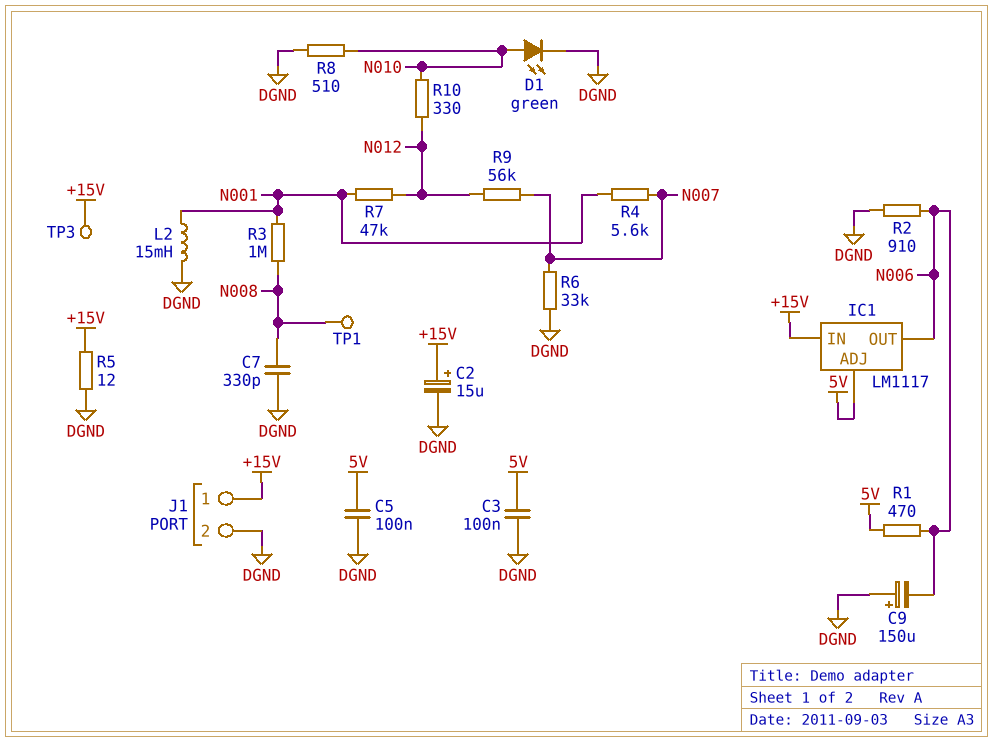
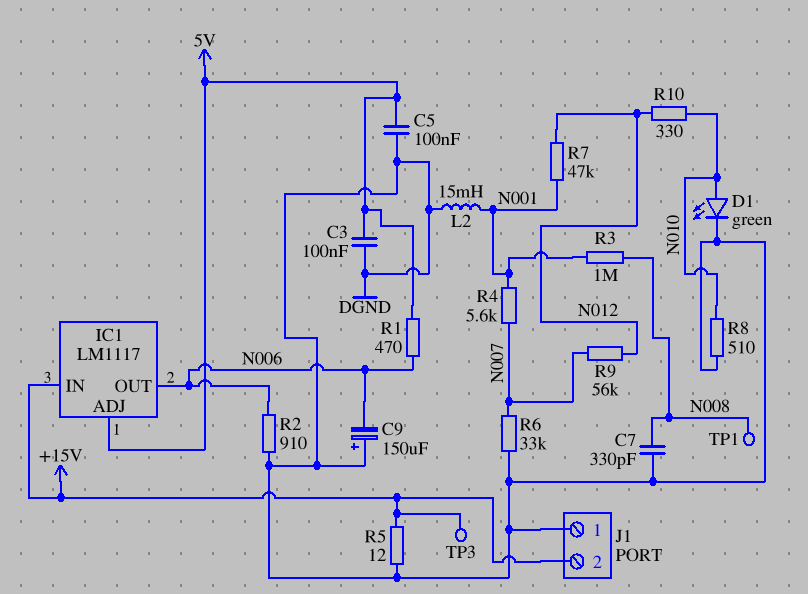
C2: 15uF (plus +15V, minus DGND) -> none
J1 pin 1: +15V -> DGND
J1 pin 2: DGND -> +15V

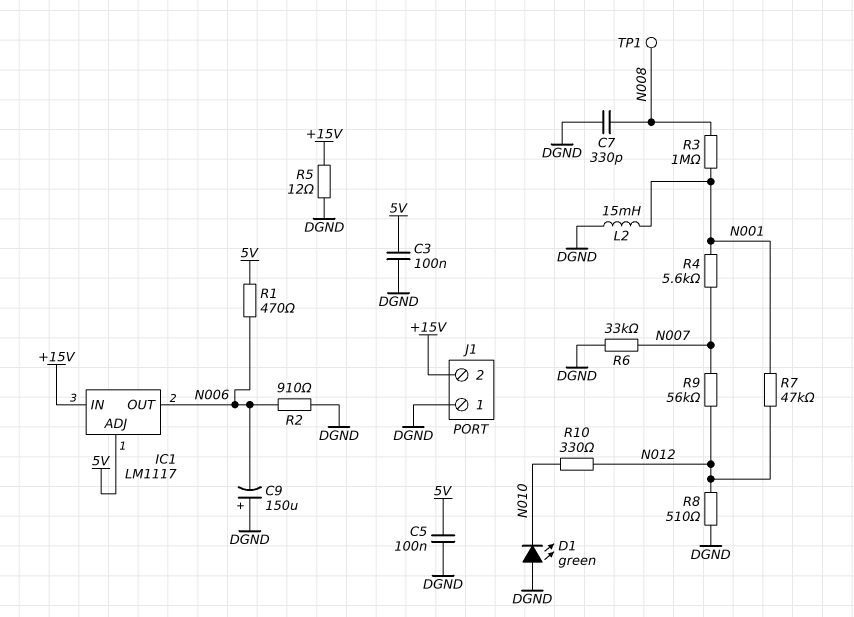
D1: LED green (A N010, K DGND) -> LED green (A DGND, K N010)
R8: 510 (DGND, N010) -> 510 (DGND, N012)
TP3: test point (+15V) -> none

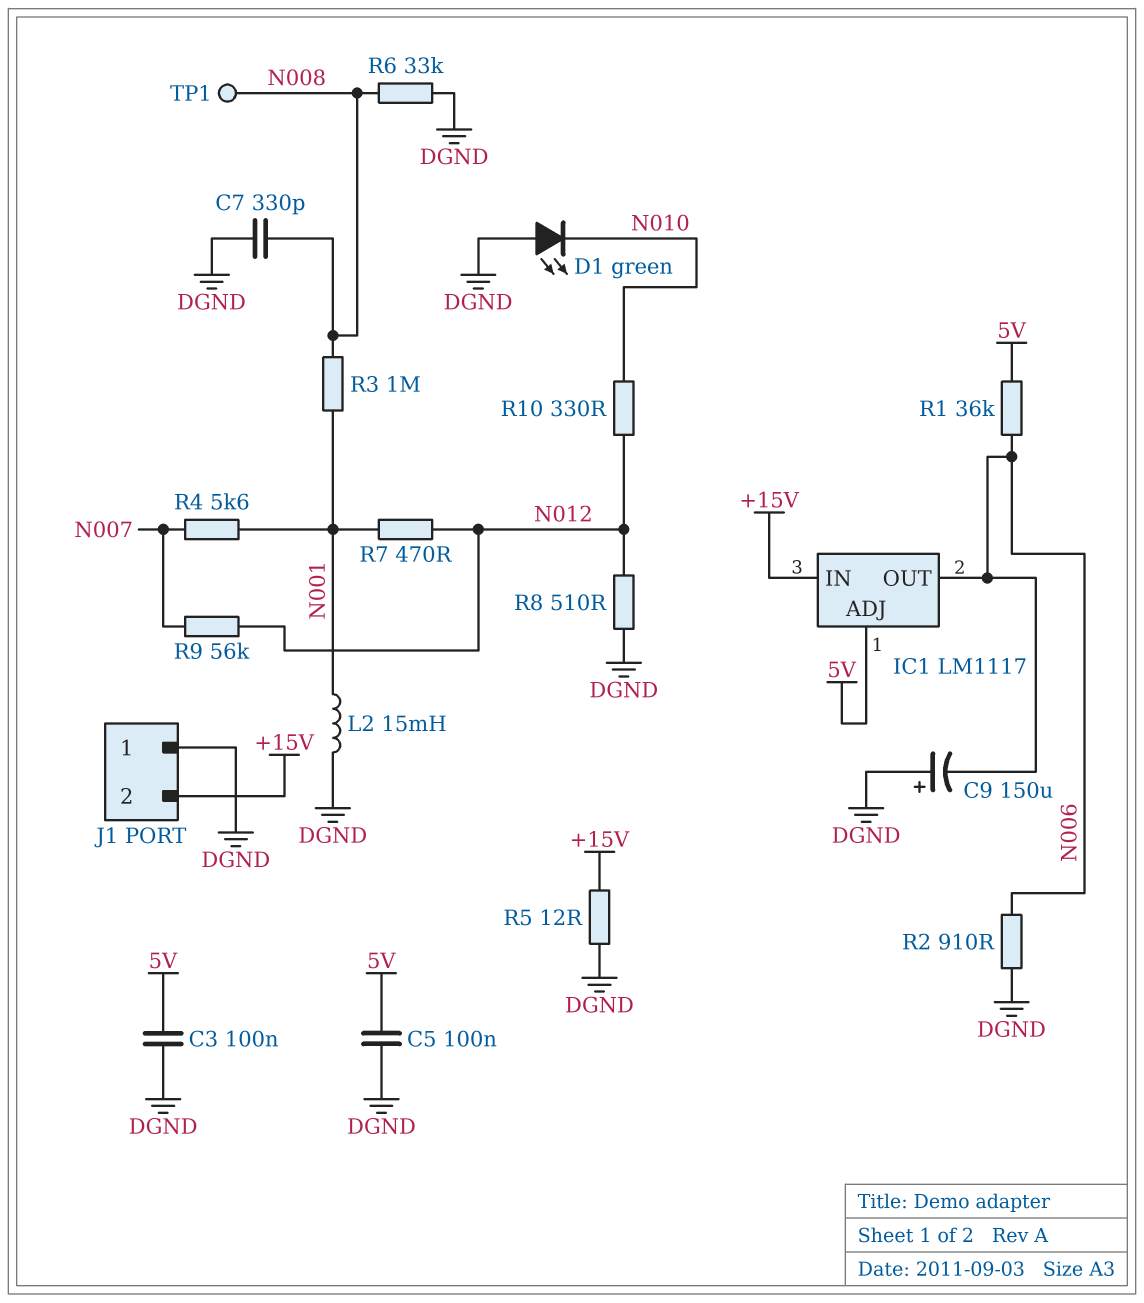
R1: 470 (5V, N006) -> 36k (5V, N006)
R6: 33k (DGND, N007) -> 33k (DGND, N008)
R7: 47k (N001, N012) -> 470 (N001, N012)

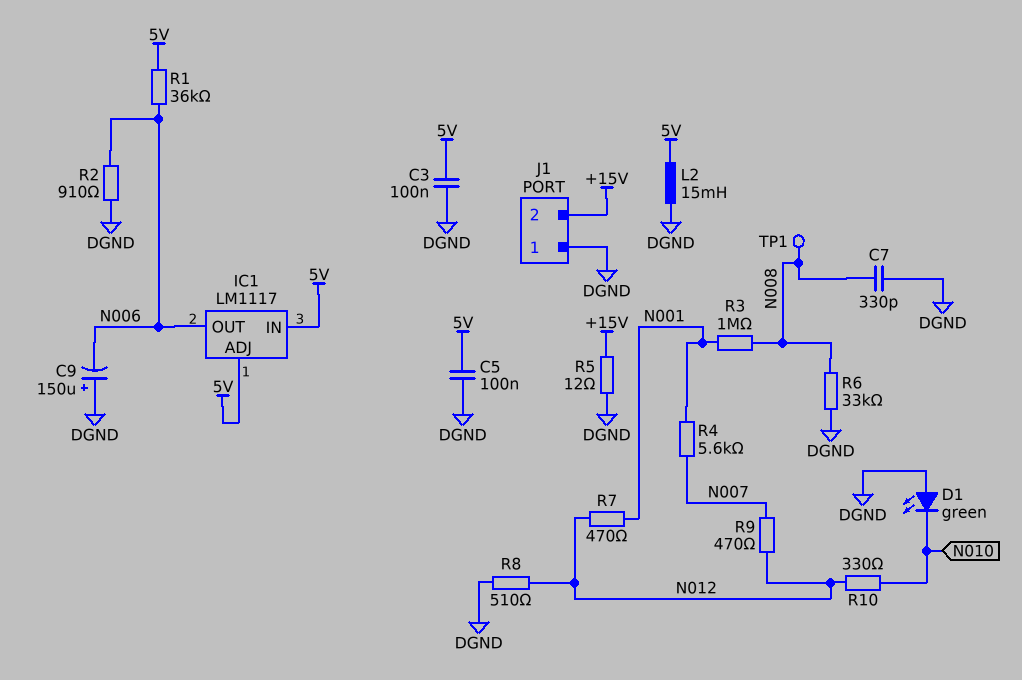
IC1 pin IN: +15V -> 5V
L2: 15mH (DGND, N001) -> 15mH (5V, DGND)
R9: 56k (N007, N012) -> 470 (N007, N012)

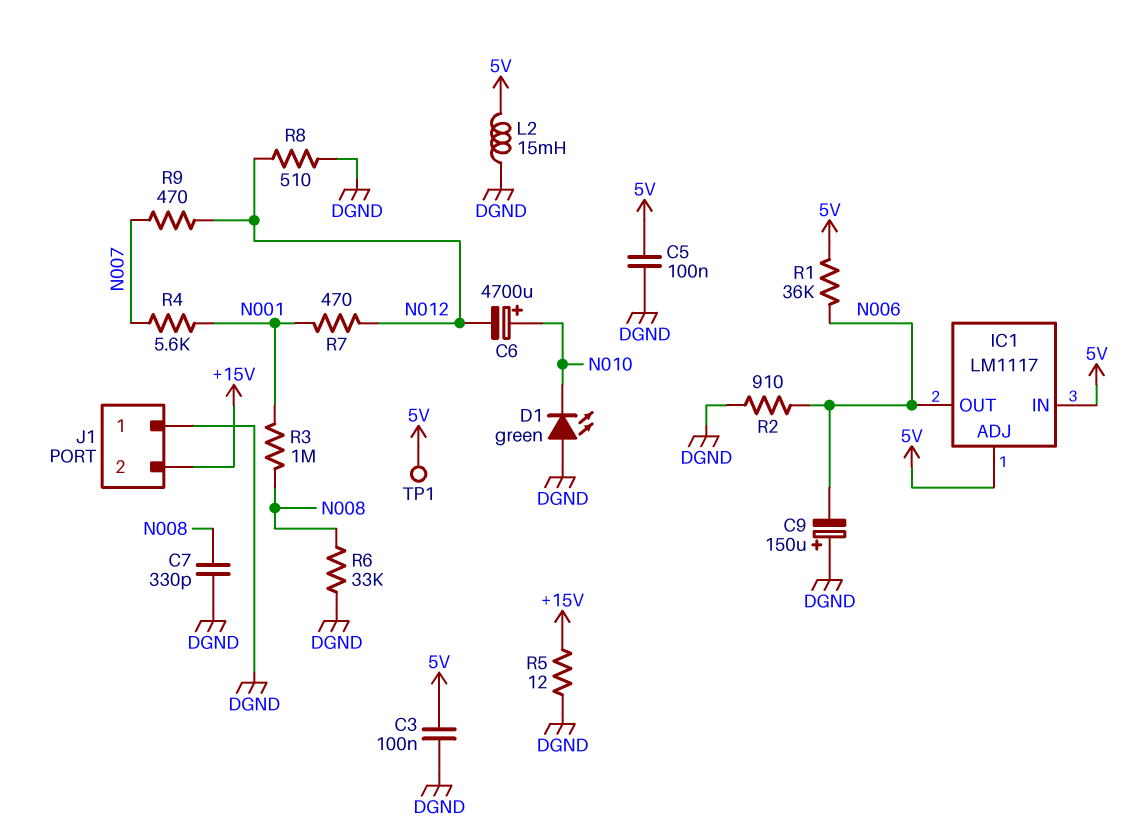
C6: none -> 4700uF (plus N010, minus N012)
R10: 330 (N010, N012) -> none
TP1: test point (N008) -> test point (5V)

